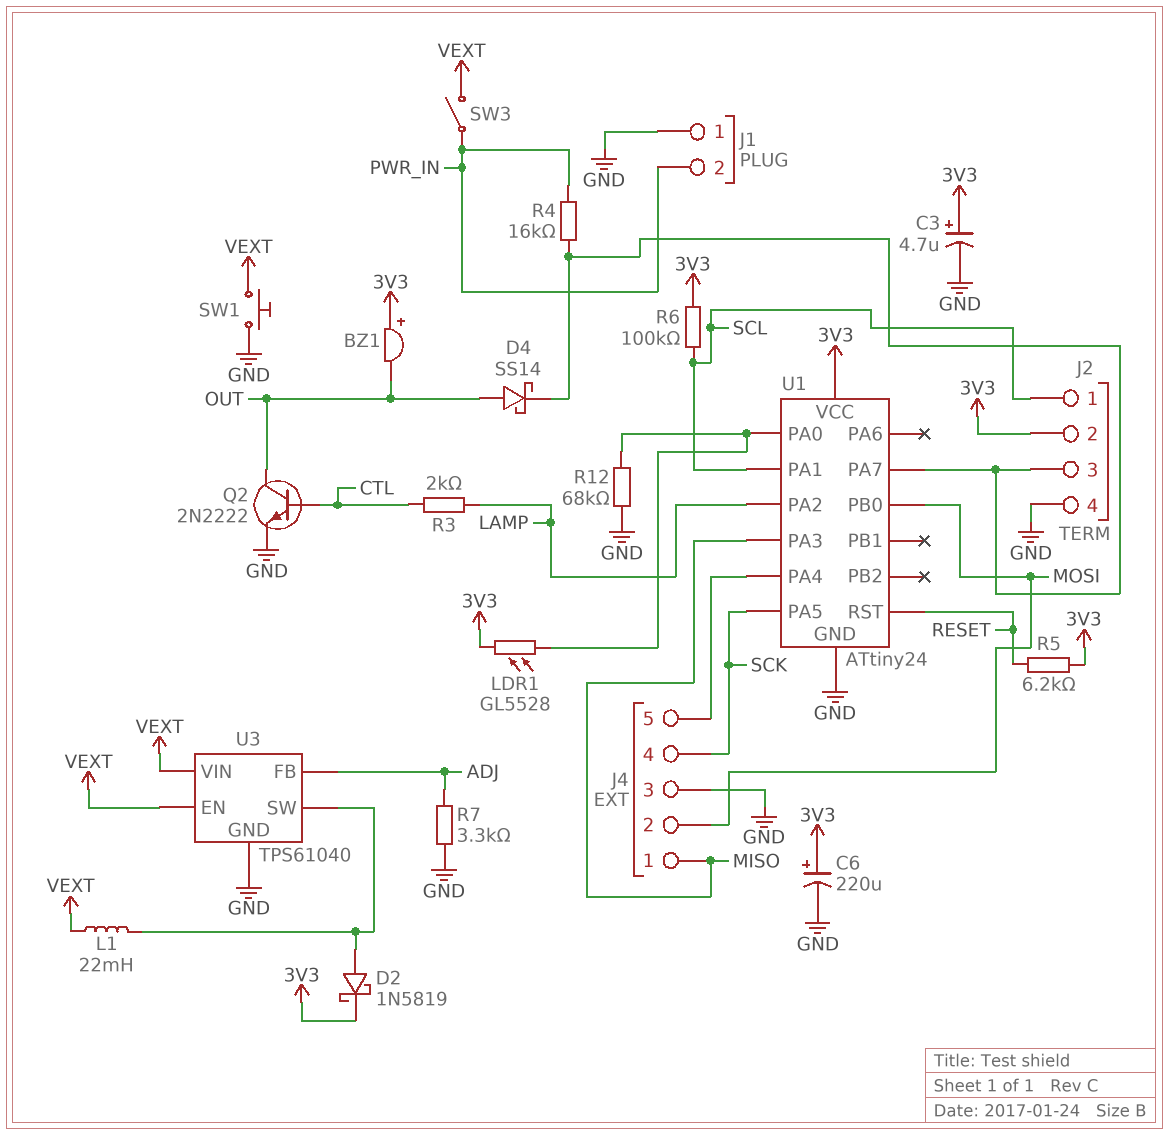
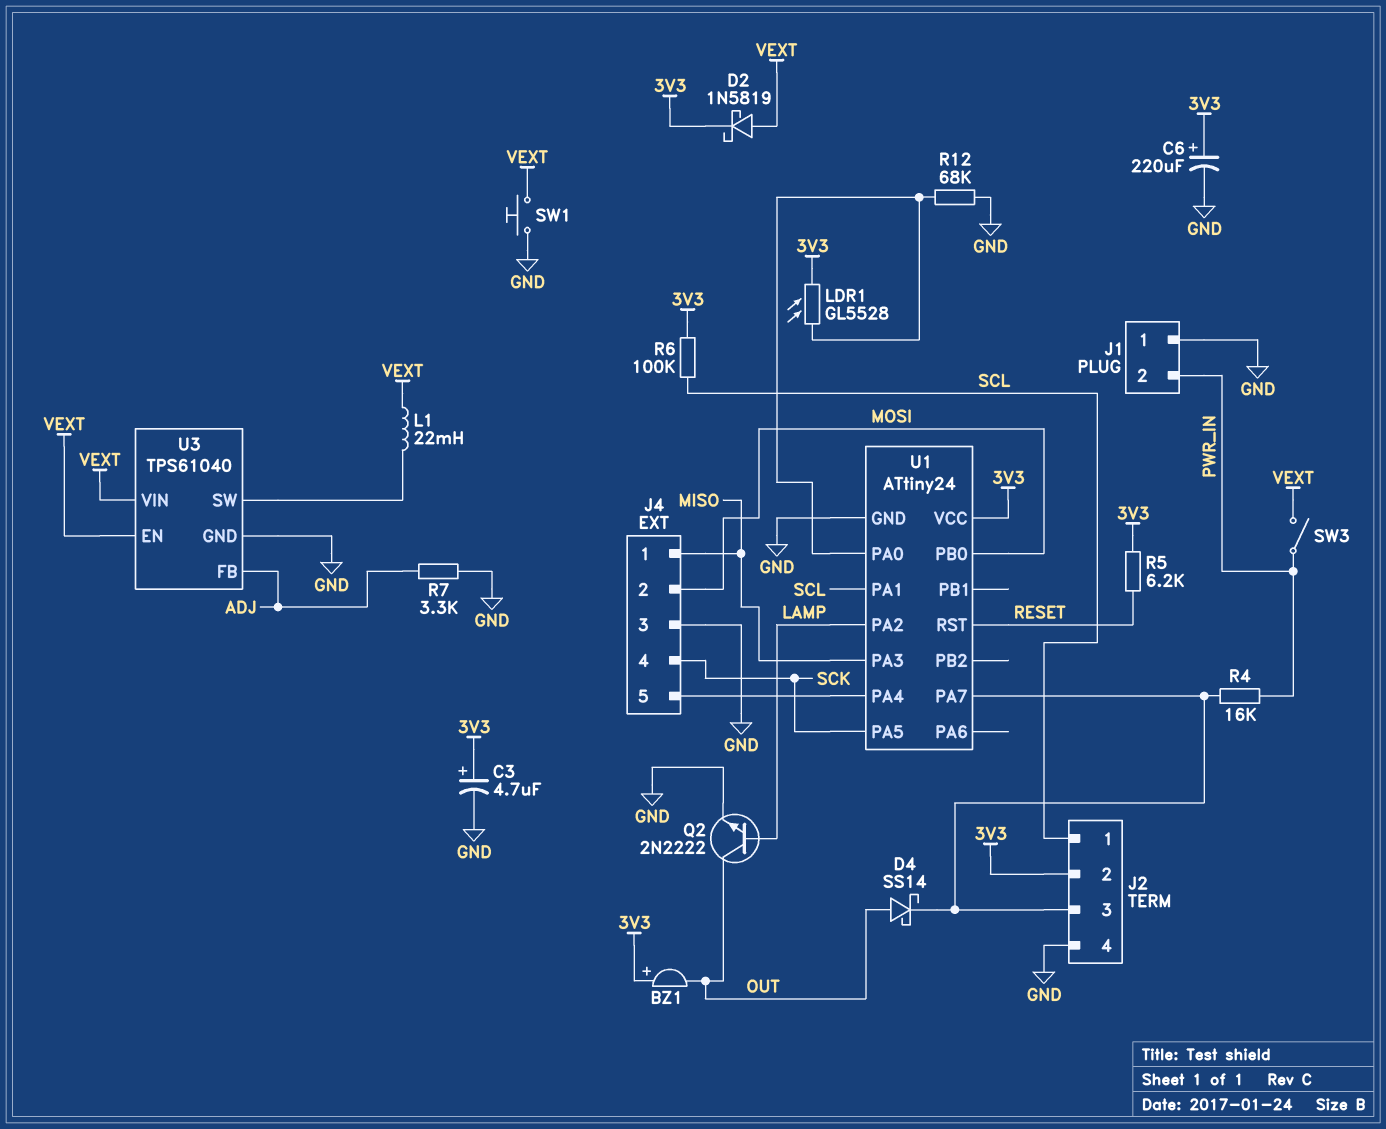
D2: schottky 1N5819 (A U3/SW, K 3V3) -> schottky 1N5819 (A VEXT, K 3V3)
Q2: NPN 2N2222 (B CTL, C OUT, E GND) -> NPN 2N2222 (B LAMP, C OUT, E GND)
R3: 2k (CTL, LAMP) -> none

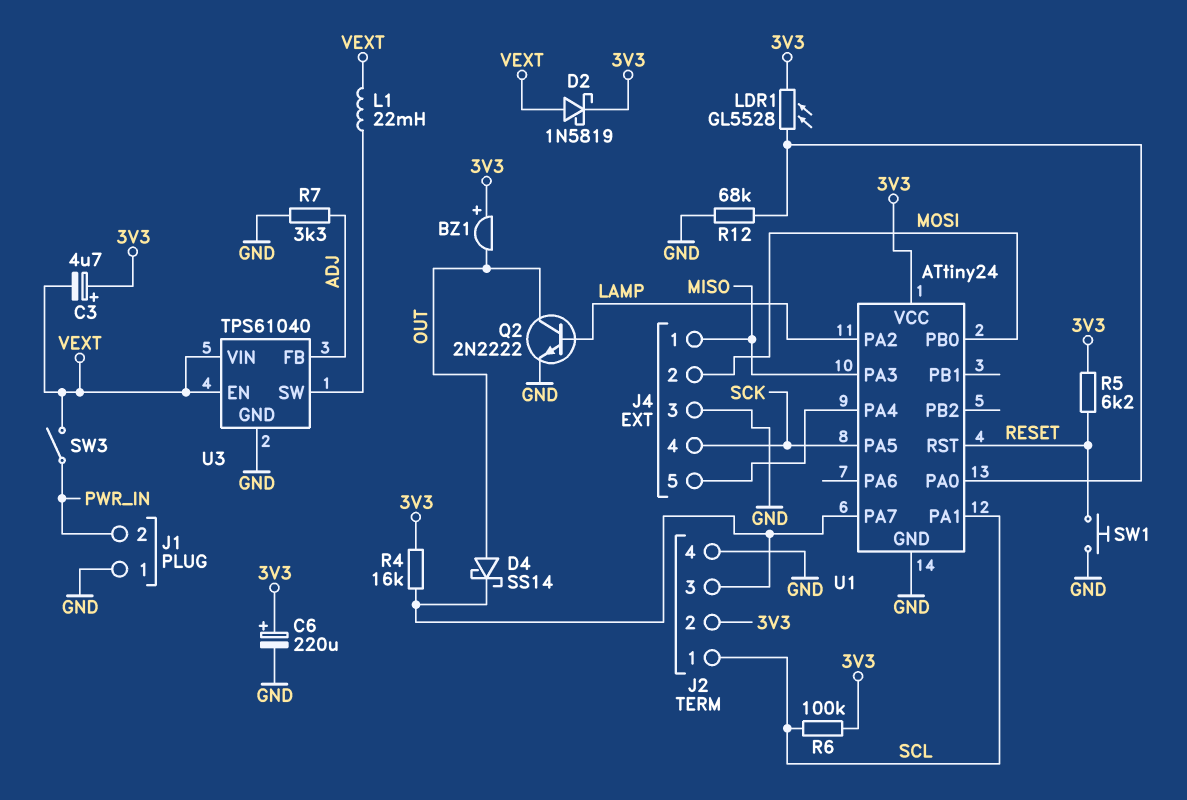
C3: 4.7uF (plus 3V3, minus GND) -> 4.7uF (plus 3V3, minus VEXT)
R4: 16k (J2/3, PWR_IN) -> 16k (3V3, J2/3)
SW1: button (GND, VEXT) -> button (GND, RESET)

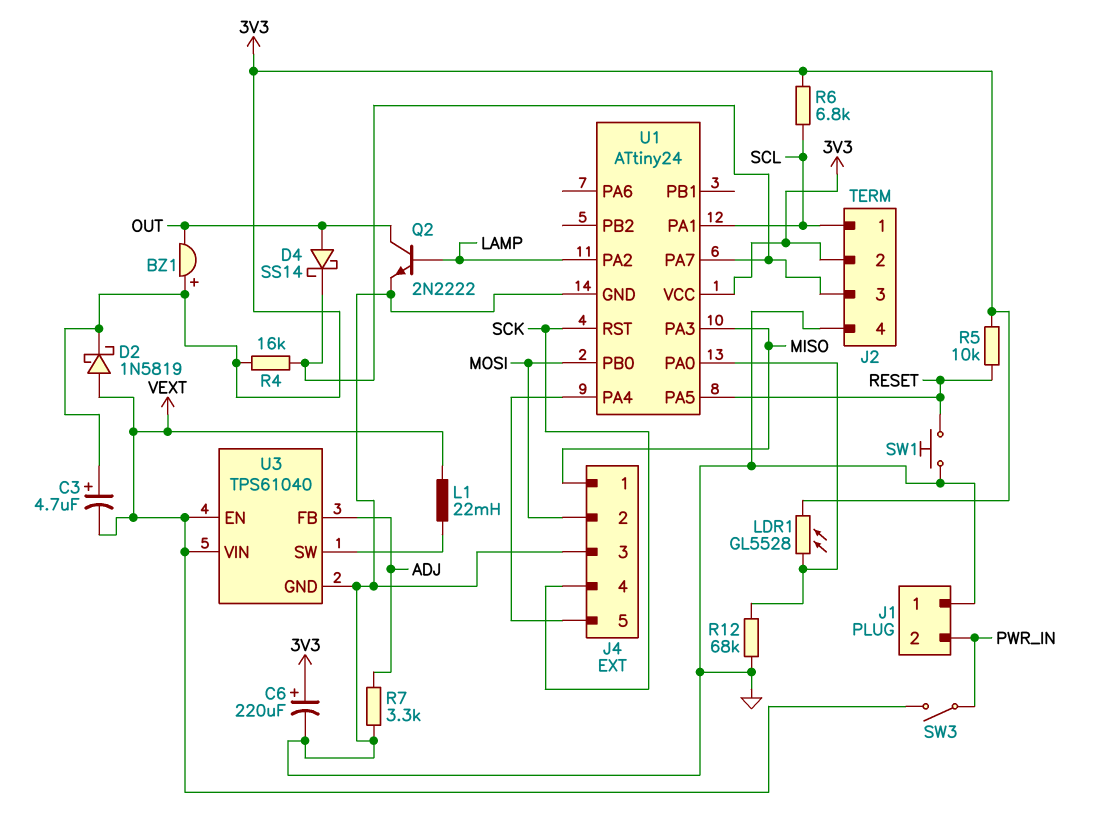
R5: 6.2k (3V3, RESET) -> 10k (3V3, RESET)
R6: 100k (3V3, SCL) -> 6.8k (3V3, SCL)
U1 pin PA5: SCK -> RESET
U1 pin RST: RESET -> SCK

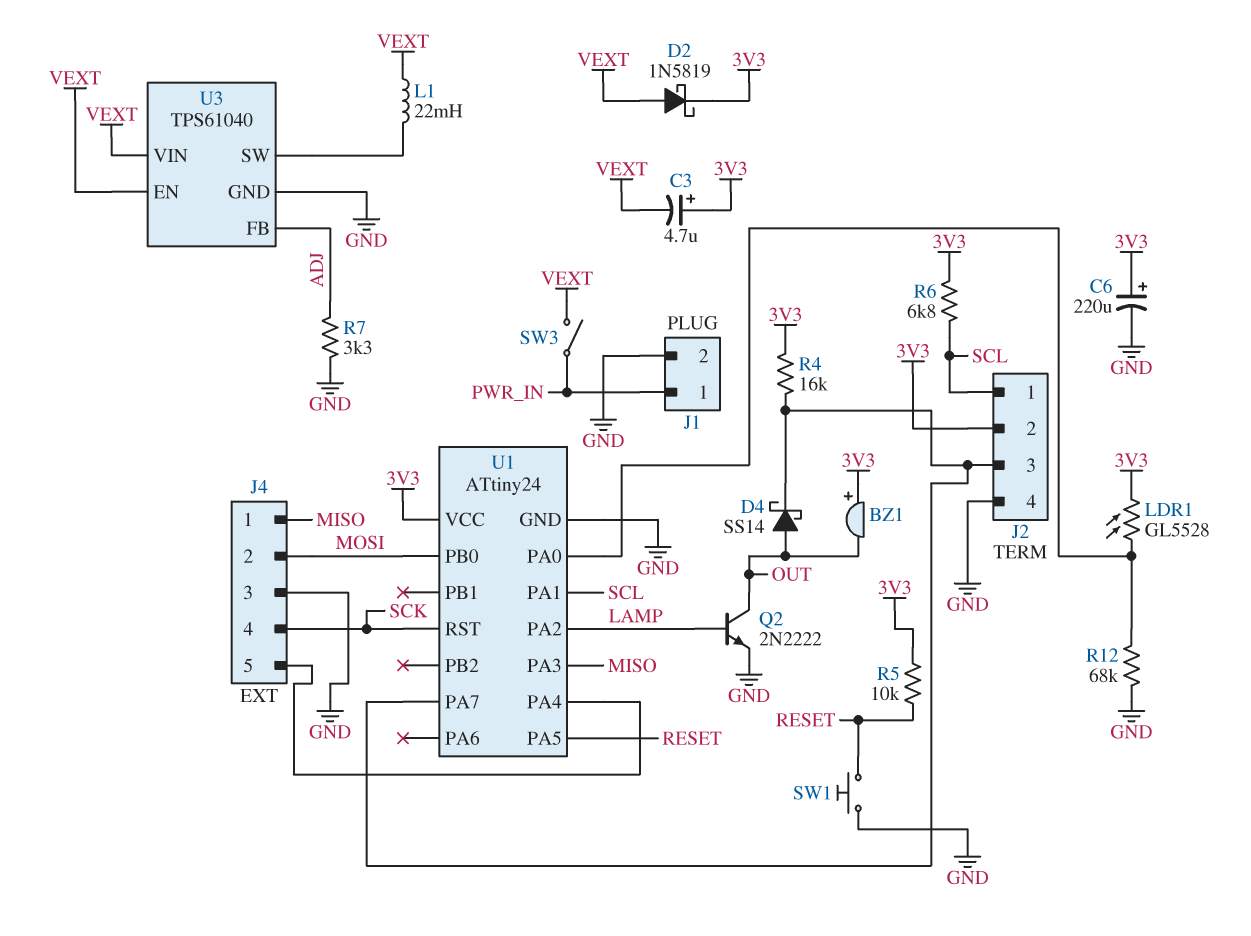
J1 pin 1: GND -> PWR_IN
J1 pin 2: PWR_IN -> GND

